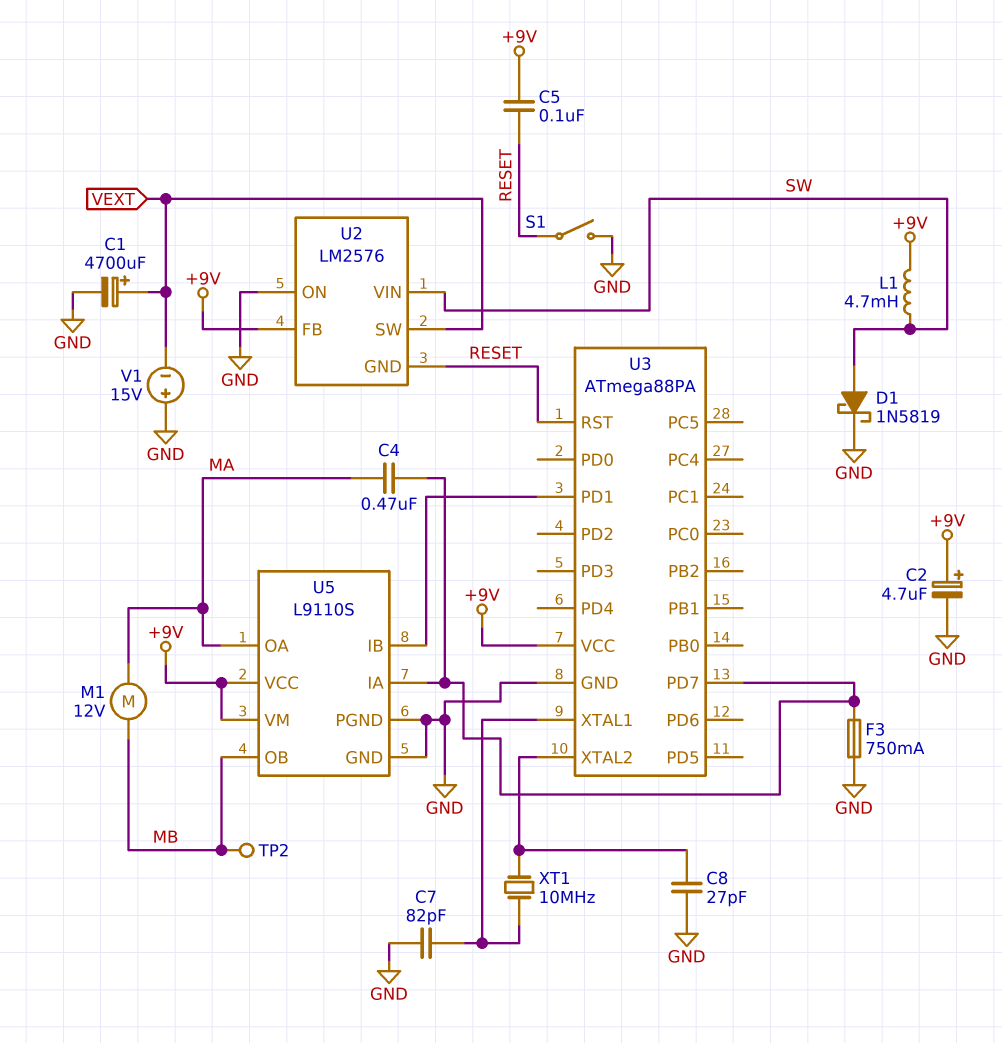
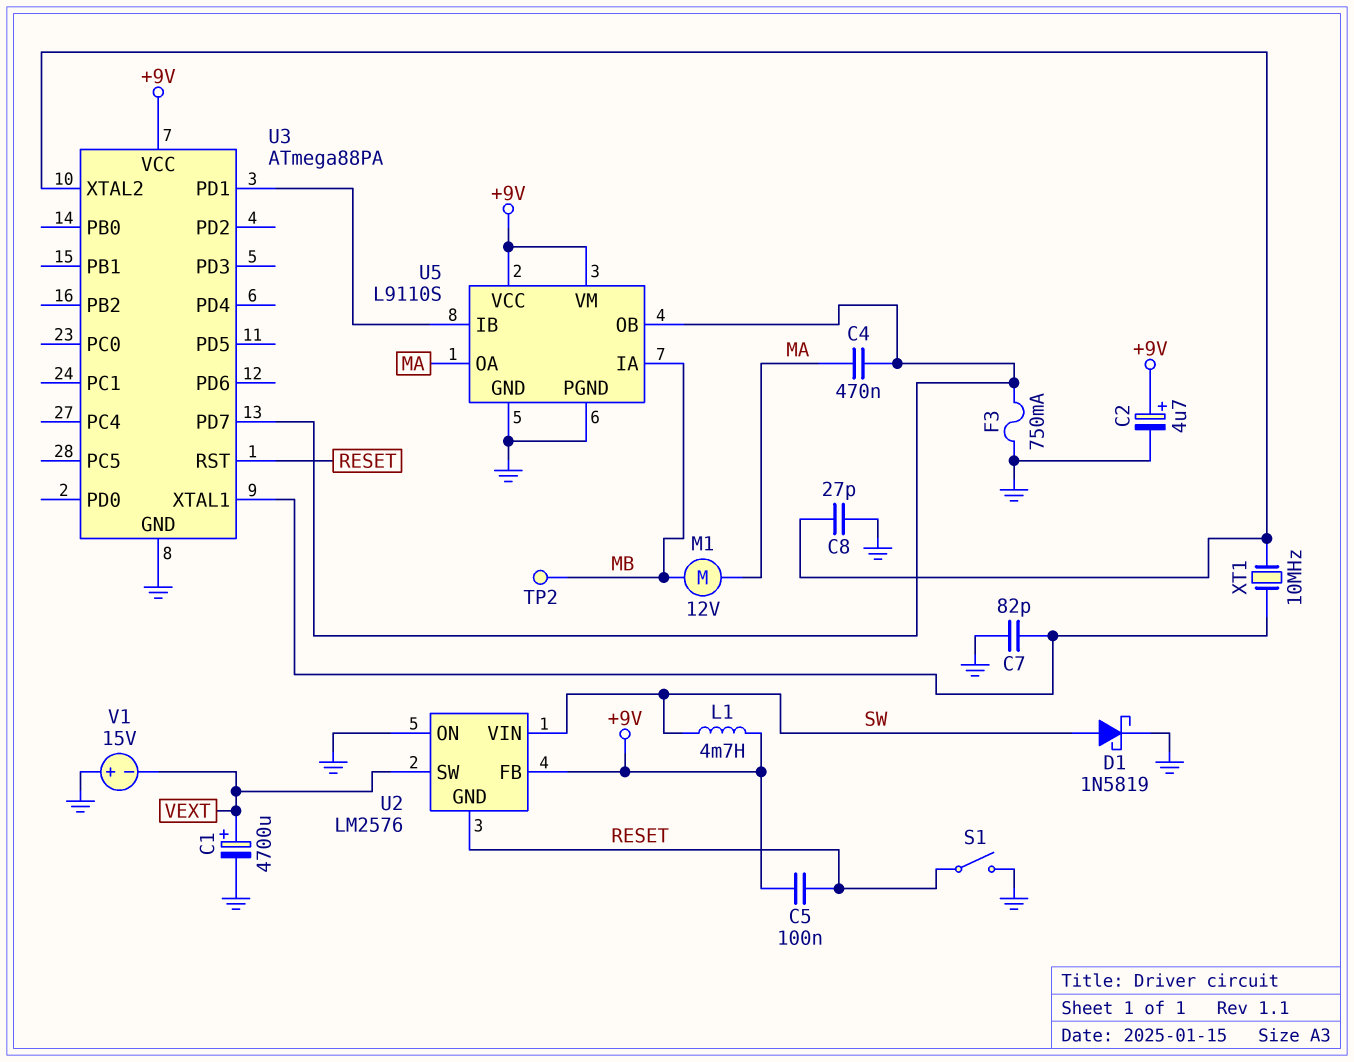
U5 pin IA: U3/PD7 -> MB
U5 pin OB: MB -> U3/PD7

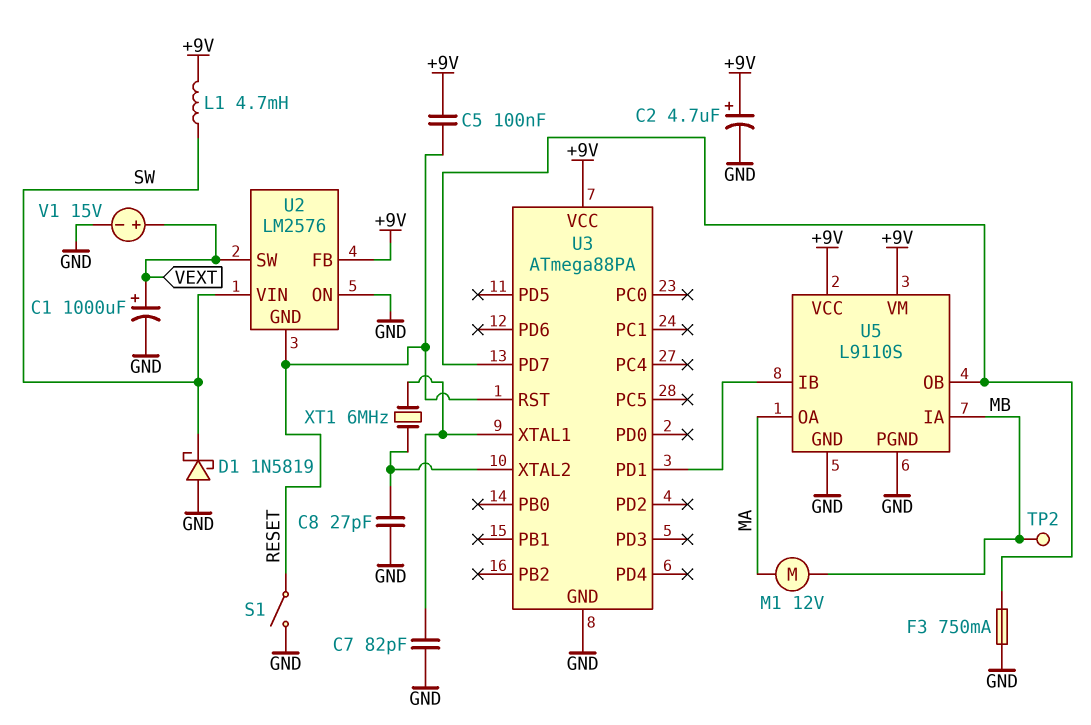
C1: 4700uF (plus VEXT, minus GND) -> 1000uF (plus VEXT, minus GND)
C4: 470nF (MA, U3/PD7) -> none
D1: schottky 1N5819 (A SW, K GND) -> schottky 1N5819 (A GND, K SW)
V1: 15V (plus GND, minus VEXT) -> 15V (plus VEXT, minus GND)
XT1: 10MHz (U3/XTAL1, U3/XTAL2) -> 6MHz (U3/XTAL1, U3/XTAL2)

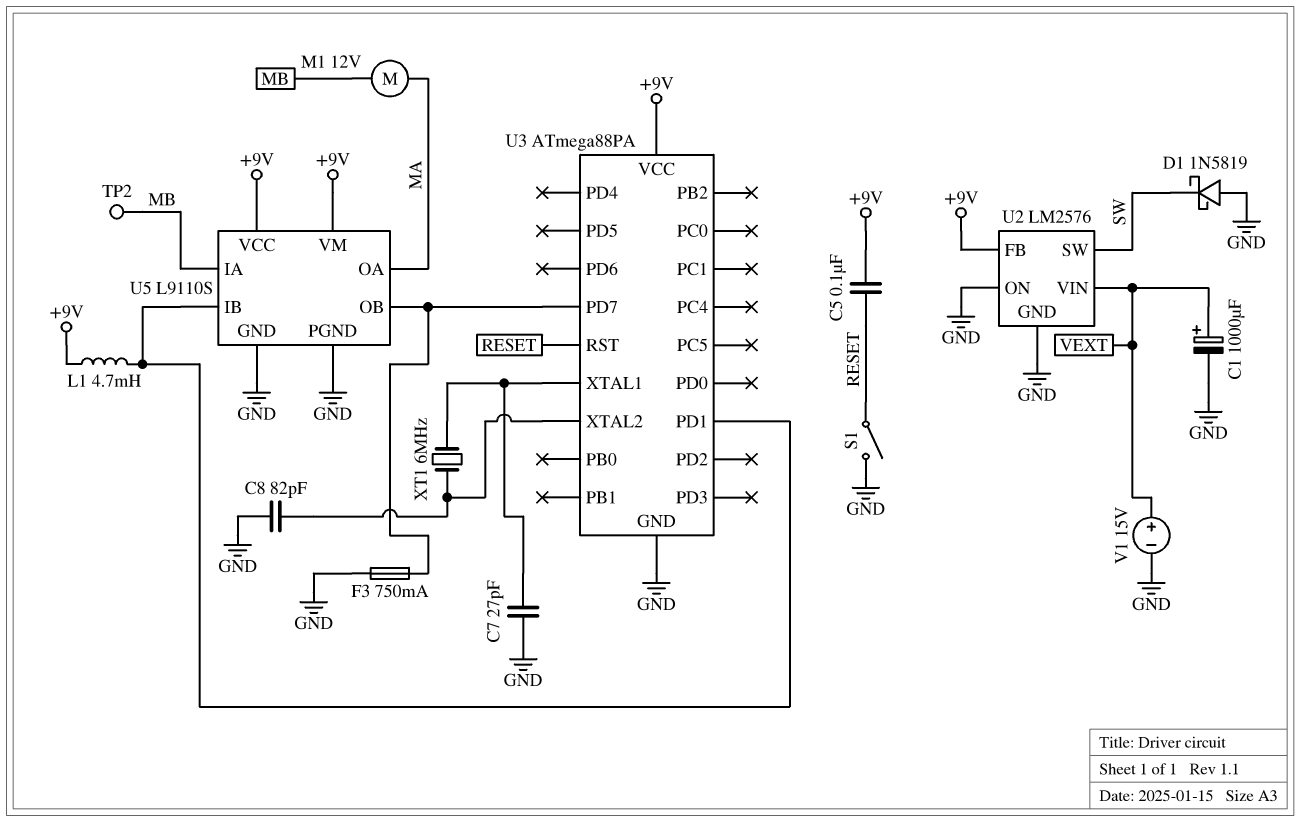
C2: 4.7uF (plus +9V, minus GND) -> none
C7: 82pF (GND, U3/XTAL1) -> 27pF (GND, U3/XTAL1)
C8: 27pF (GND, U3/XTAL2) -> 82pF (GND, U3/XTAL2)
L1: 4.7mH (+9V, SW) -> 4.7mH (+9V, U3/PD1)
U2 pin GND: RESET -> GND
U2 pin SW: VEXT -> SW
U2 pin VIN: SW -> VEXT

